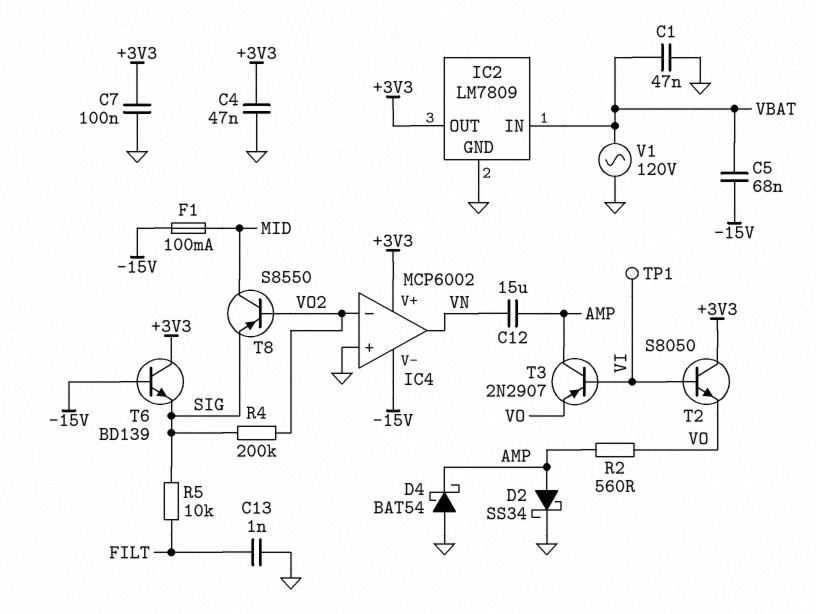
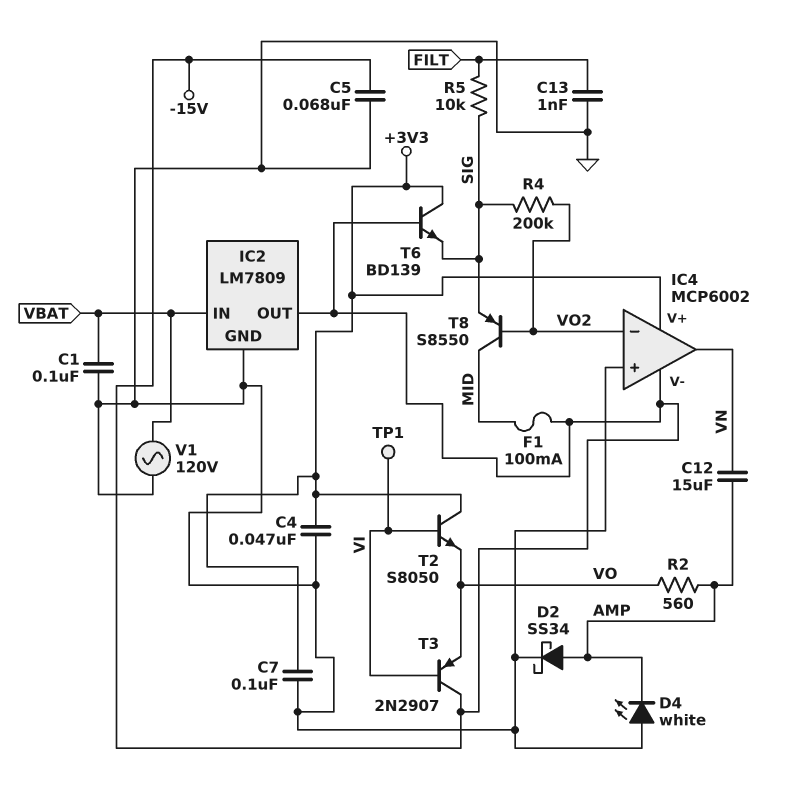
C1: 47nF (GND, VBAT) -> 100nF (GND, VBAT)
C5: 68nF (-15V, VBAT) -> 68nF (-15V, GND)
D4: schottky BAT54 (A GND, K AMP) -> LED white (A GND, K AMP)
IC2 pin OUT: +3V3 -> -15V
T3: PNP 2N2907 (B VI, C AMP, E VO) -> PNP 2N2907 (B VI, C -15V, E VO)

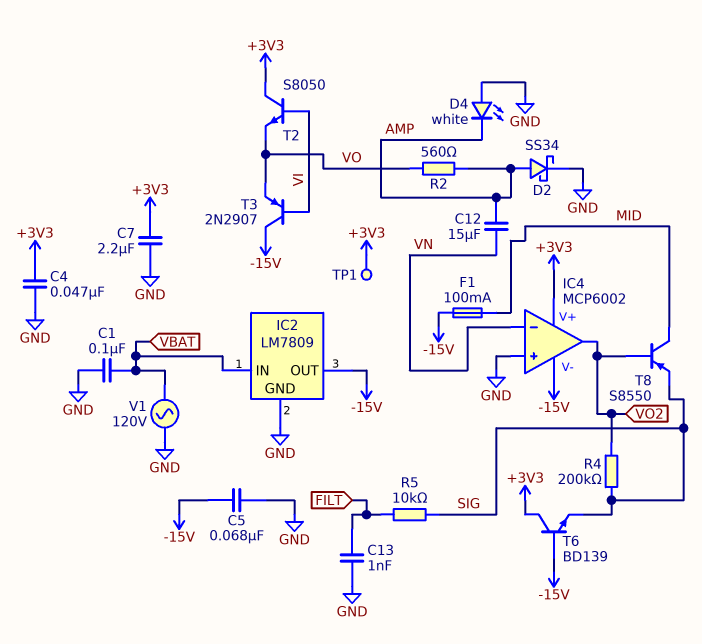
C7: 100nF (+3V3, GND) -> 2.2uF (+3V3, GND)
IC4 pin in-: VO2 -> VN
IC4 pin out: VN -> VO2
TP1: test point (VI) -> test point (+3V3)

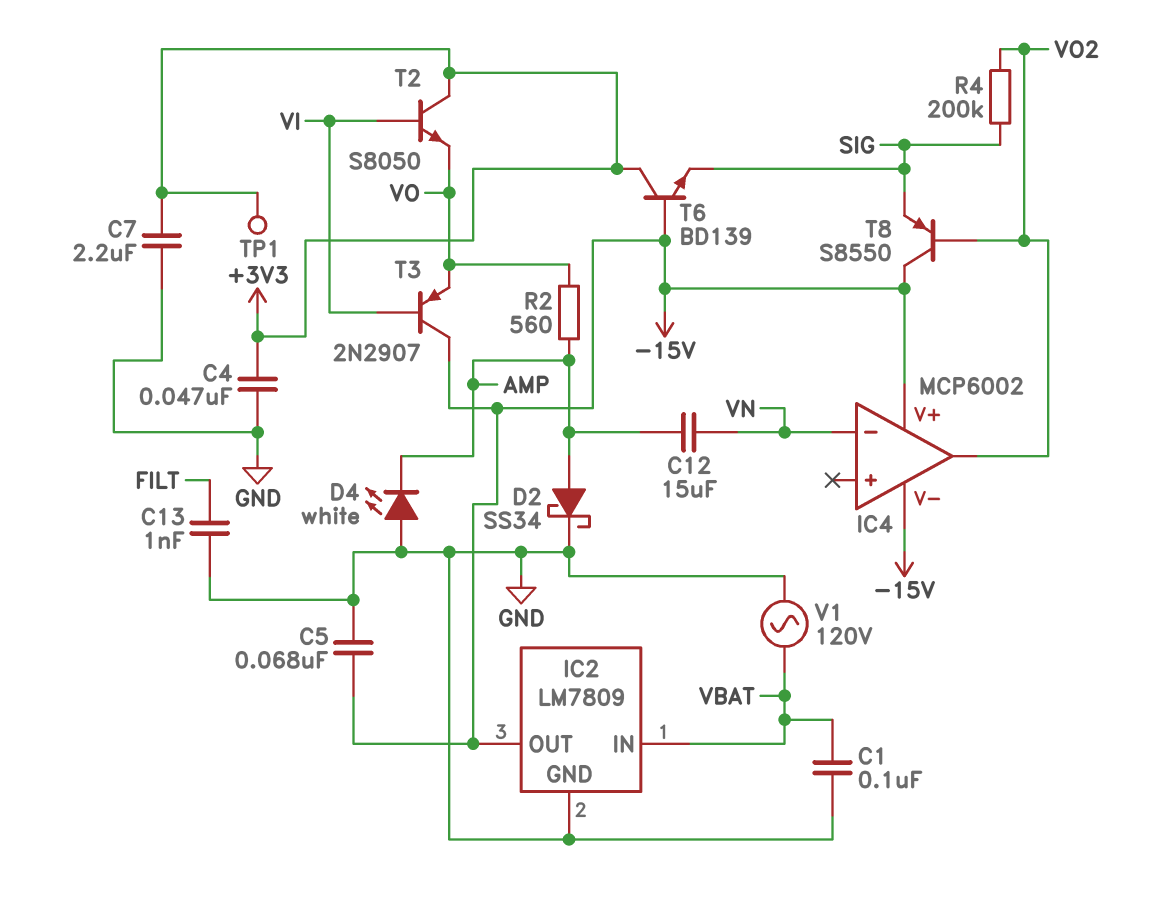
F1: 100mA (-15V, MID) -> none
IC4 pin V+: +3V3 -> -15V
IC4 pin in+: GND -> none
R5: 10k (FILT, SIG) -> none
T8: PNP S8550 (B VO2, C MID, E SIG) -> PNP S8550 (B VO2, C -15V, E SIG)

